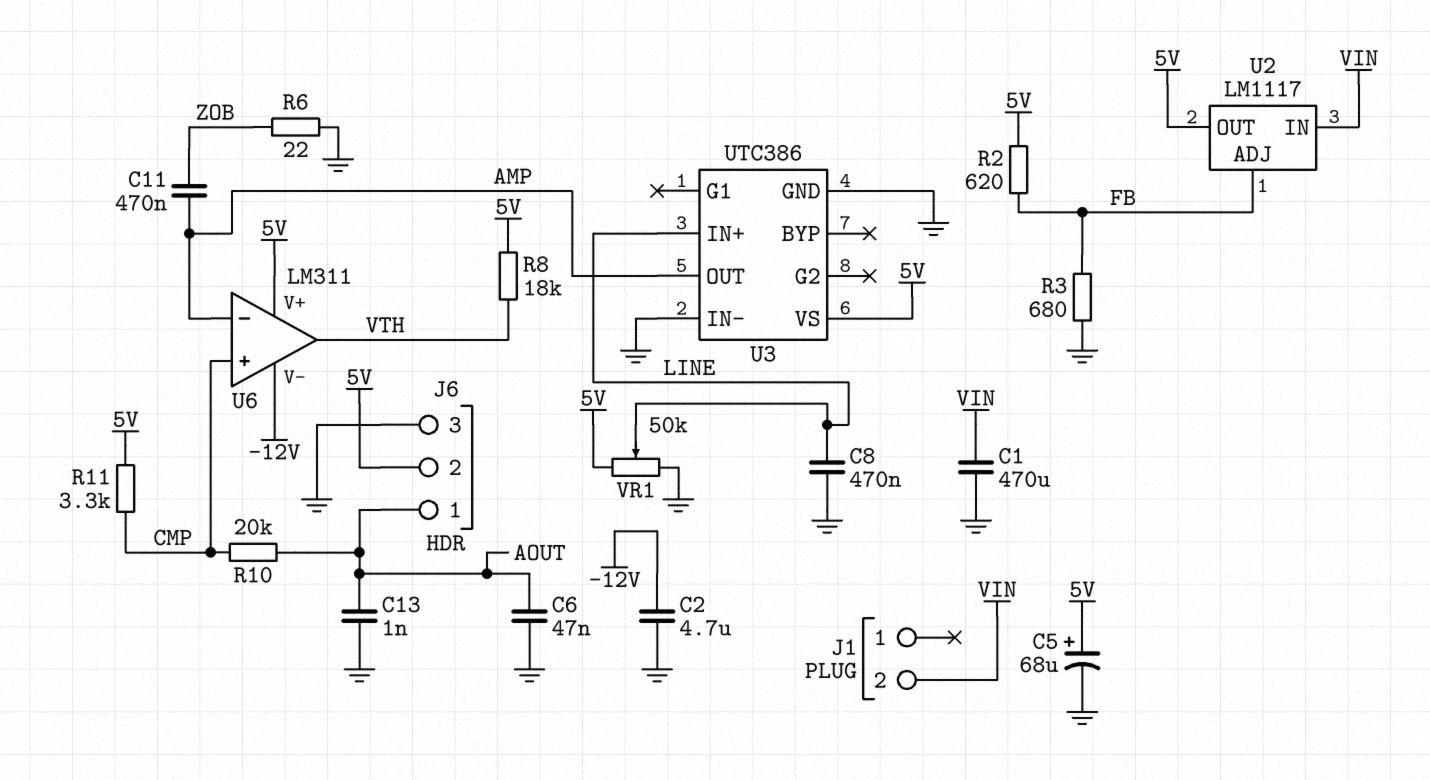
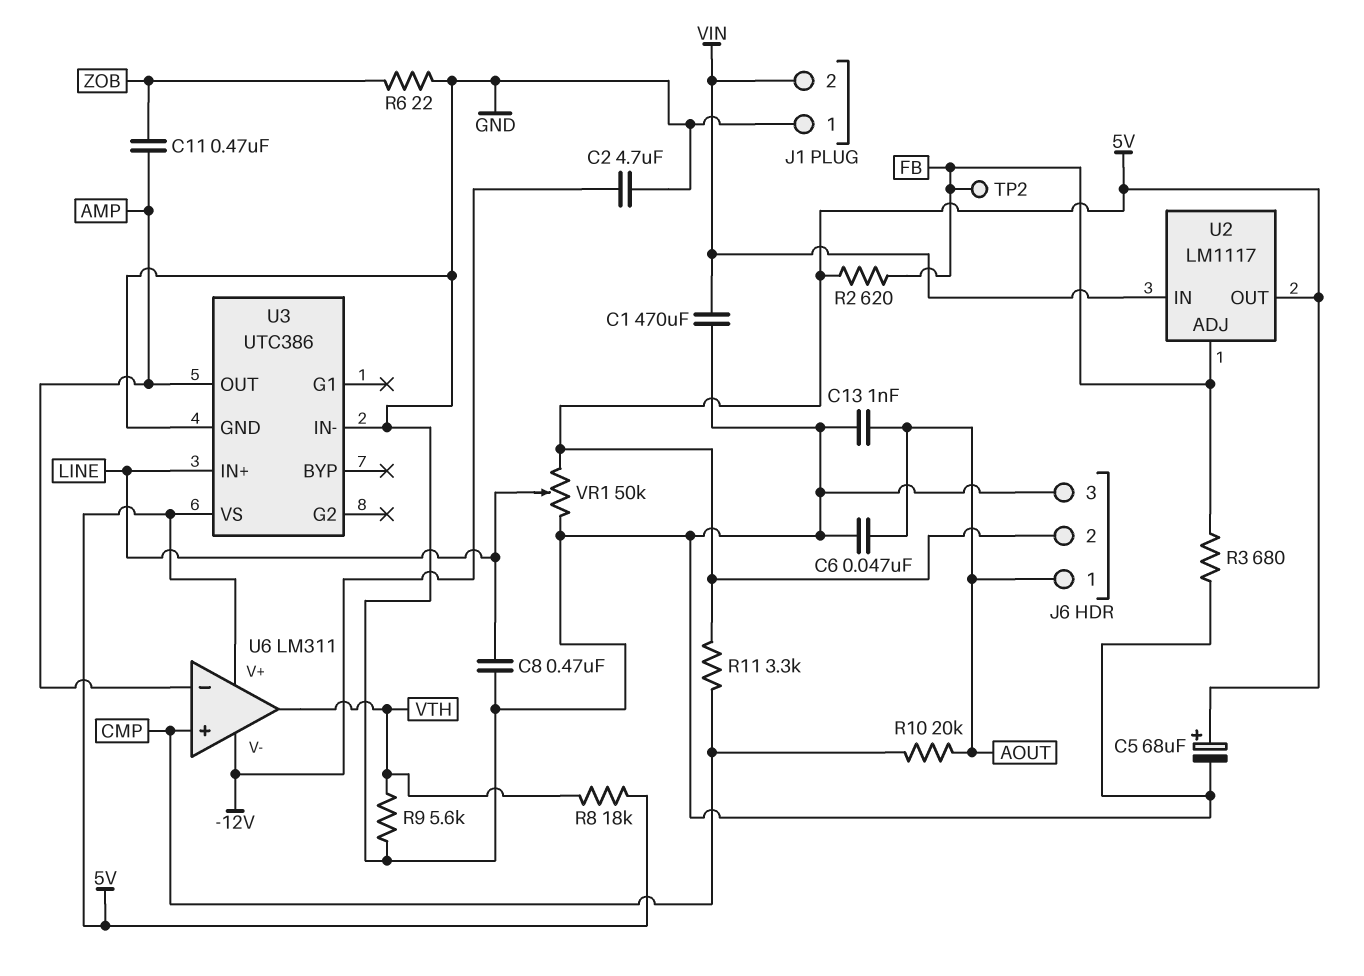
J1 pin 1: none -> GND
R9: none -> 5.6k (GND, VTH)
TP2: none -> test point (FB)

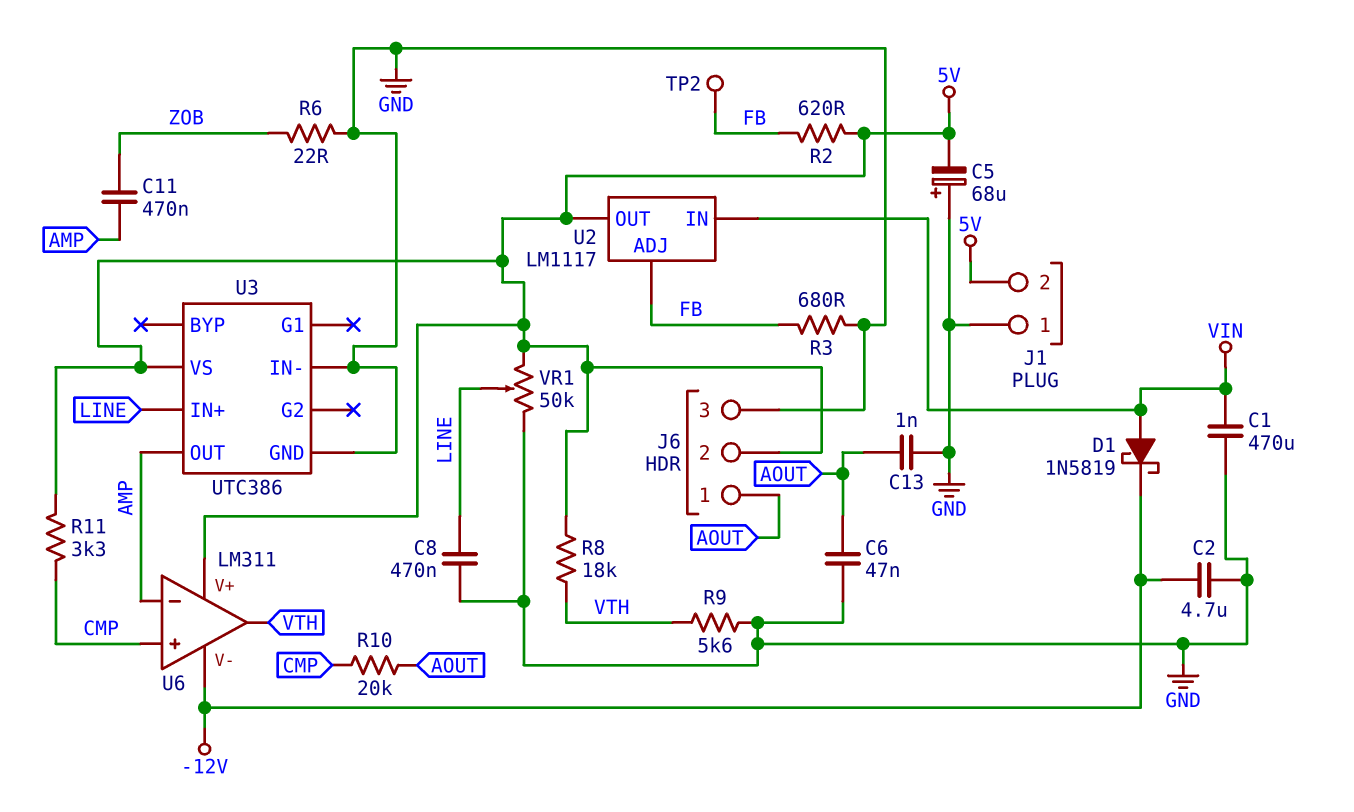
C5: 68uF (plus 5V, minus GND) -> 68uF (plus GND, minus 5V)
D1: none -> schottky 1N5819 (A VIN, K -12V)
J1 pin 2: VIN -> 5V

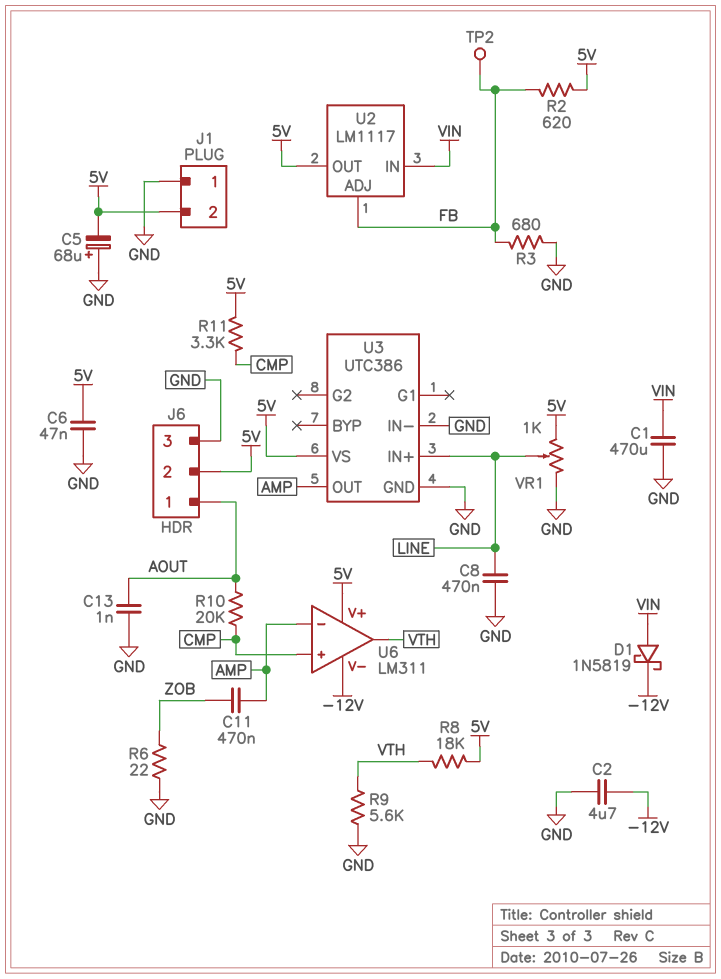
C6: 47nF (AOUT, GND) -> 47nF (5V, GND)
VR1: 50k (5V, GND, wiper LINE) -> 1k (5V, GND, wiper LINE)

